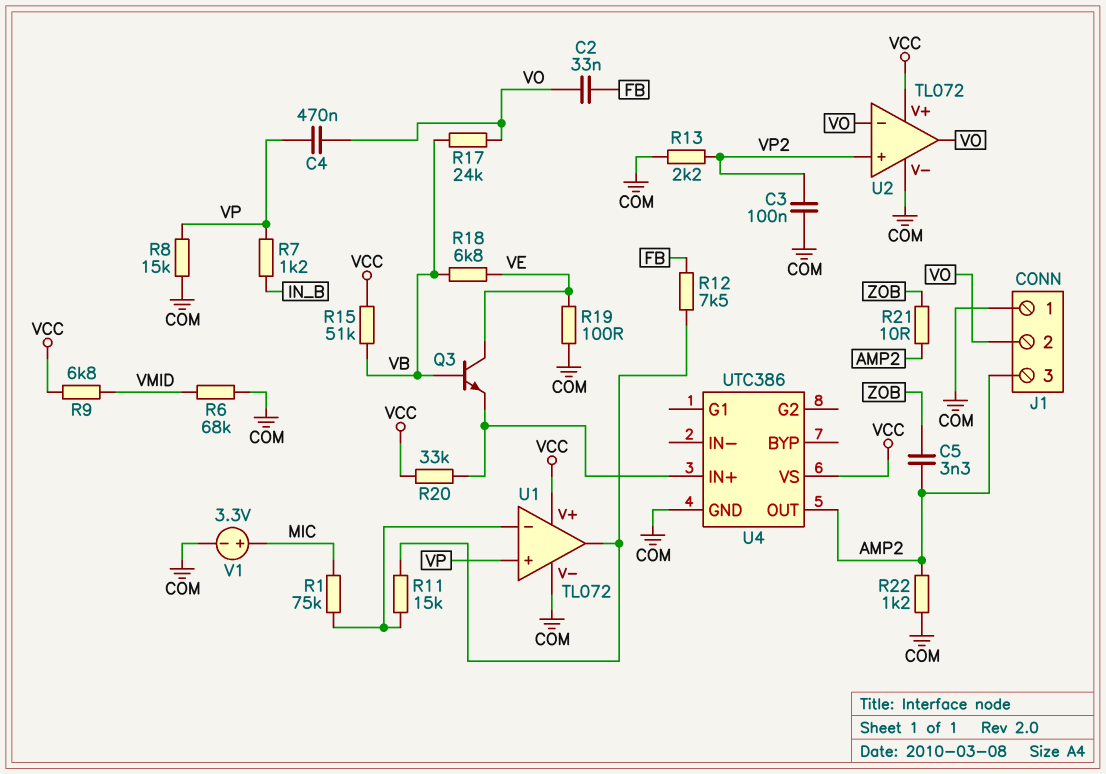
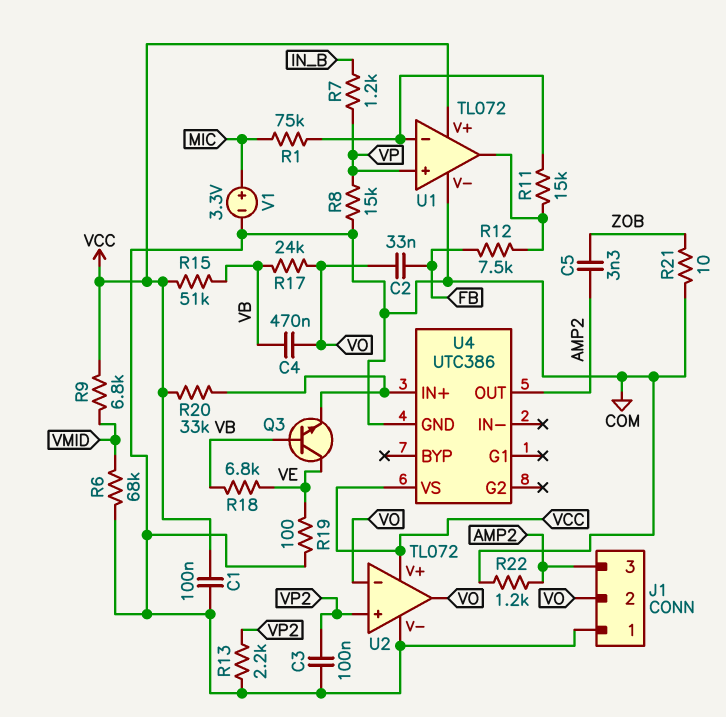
C1: none -> 100nF (COM, VCC)
C4: 470nF (VO, VP) -> 470nF (VB, VO)
R21: 10 (AMP2, ZOB) -> 10 (COM, ZOB)

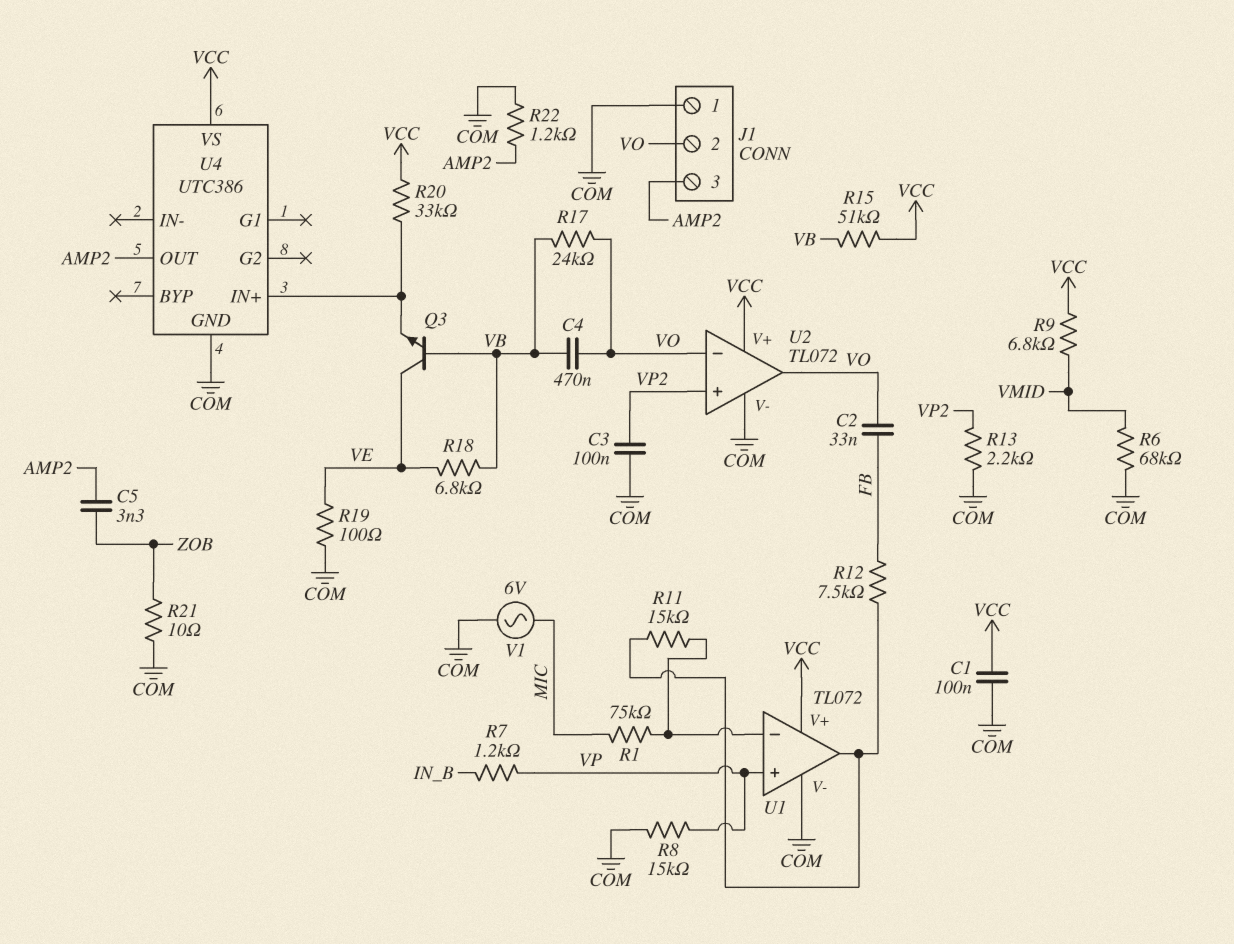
V1: 3.3V (plus MIC, minus COM) -> AC 6V (COM, MIC)

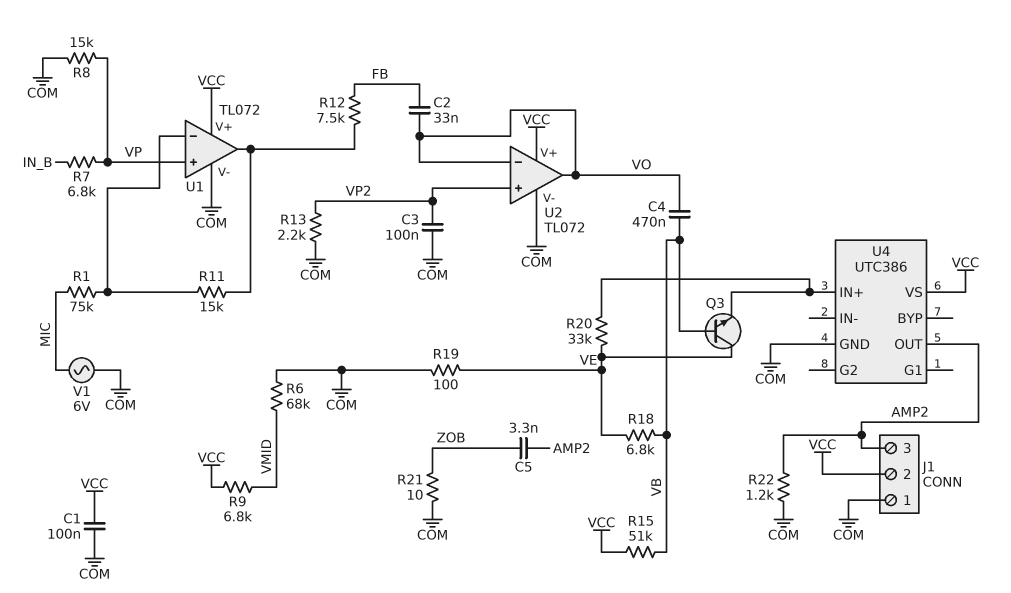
J1 pin 2: VO -> VCC
R7: 1.2k (IN_B, VP) -> 6.8k (IN_B, VP)
R17: 24k (VB, VO) -> none
R20: 33k (U4/IN+, VCC) -> 33k (U4/IN+, VE)

